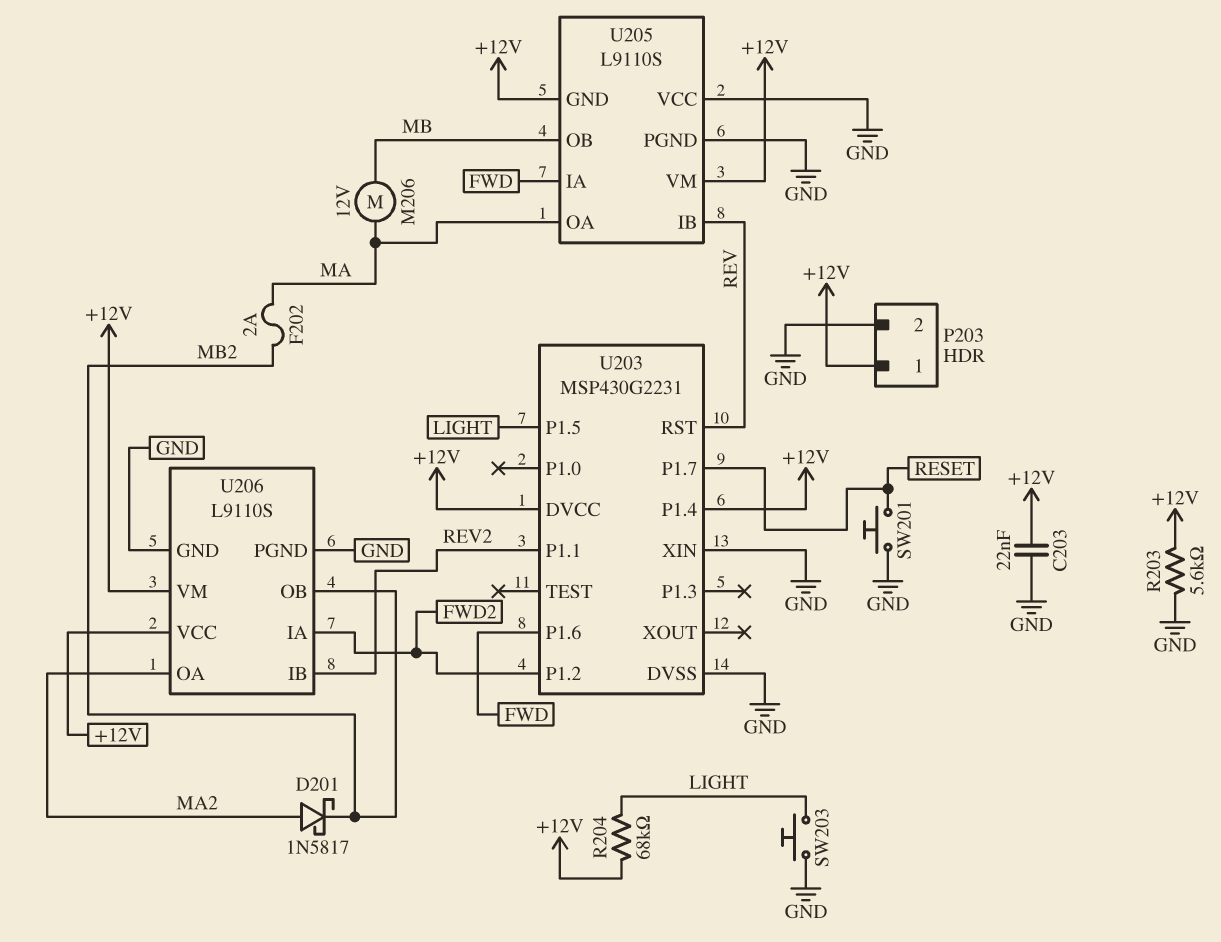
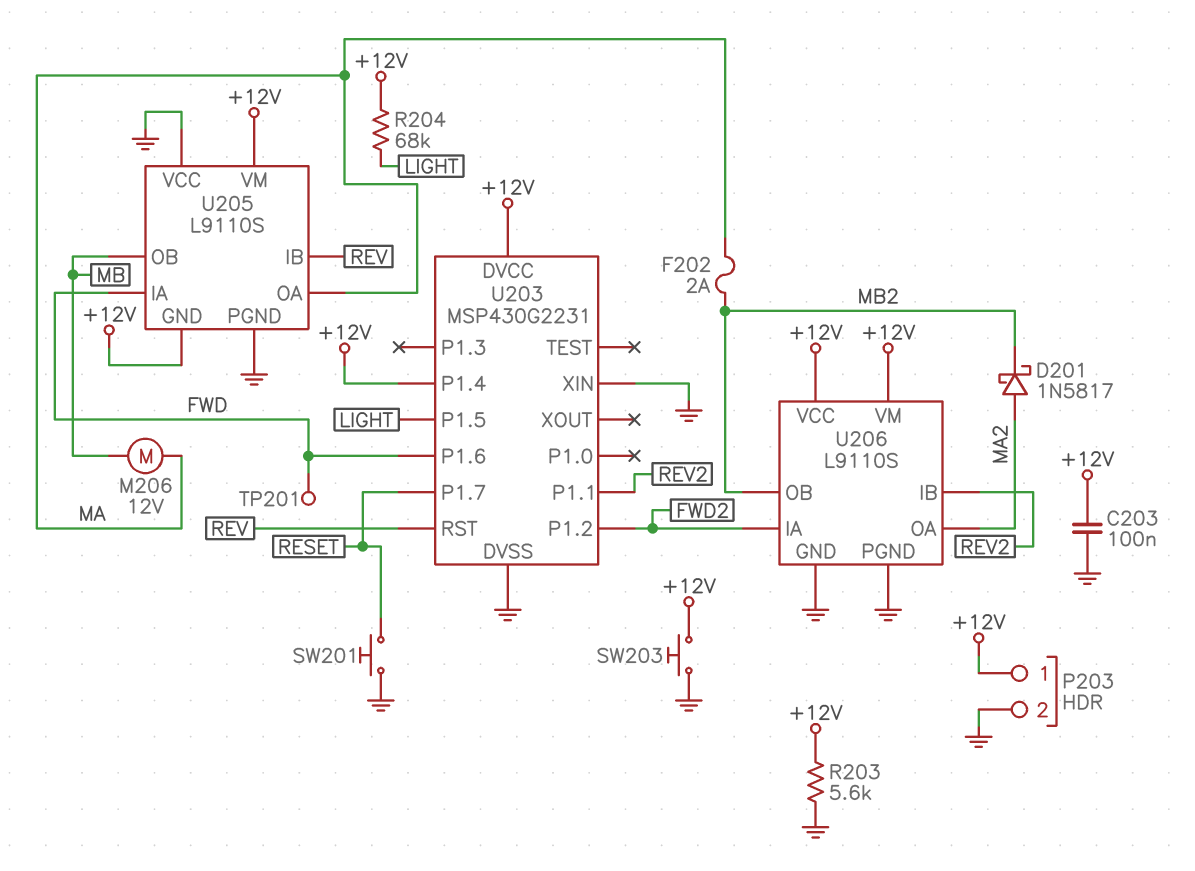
C203: 22nF (+12V, GND) -> 100nF (+12V, GND)
SW203: button (GND, LIGHT) -> button (+12V, GND)
TP201: none -> test point (FWD)

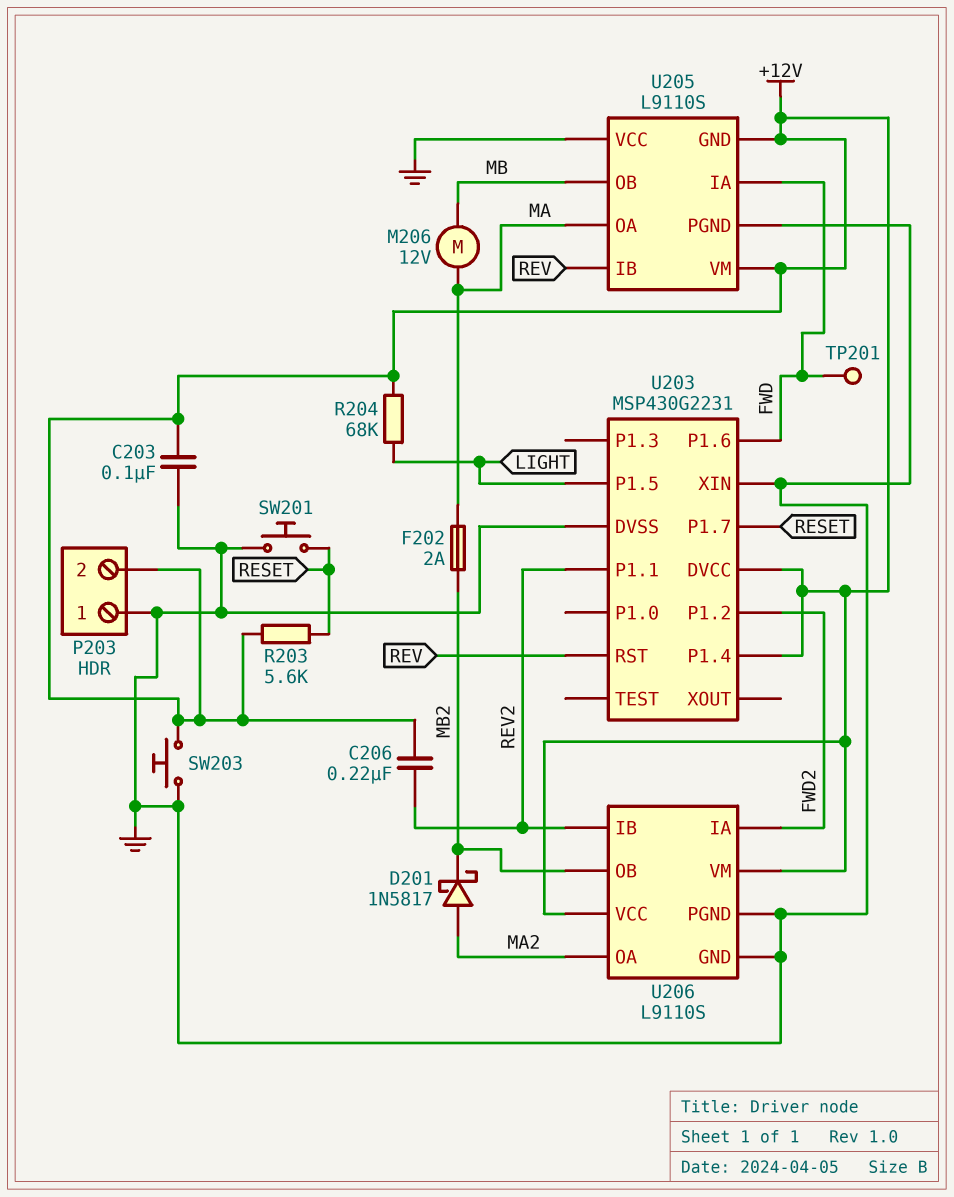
C206: none -> 220nF (+12V, REV2)
P203 pin 1: +12V -> GND
P203 pin 2: GND -> +12V
R203: 5.6k (+12V, GND) -> 5.6k (+12V, RESET)

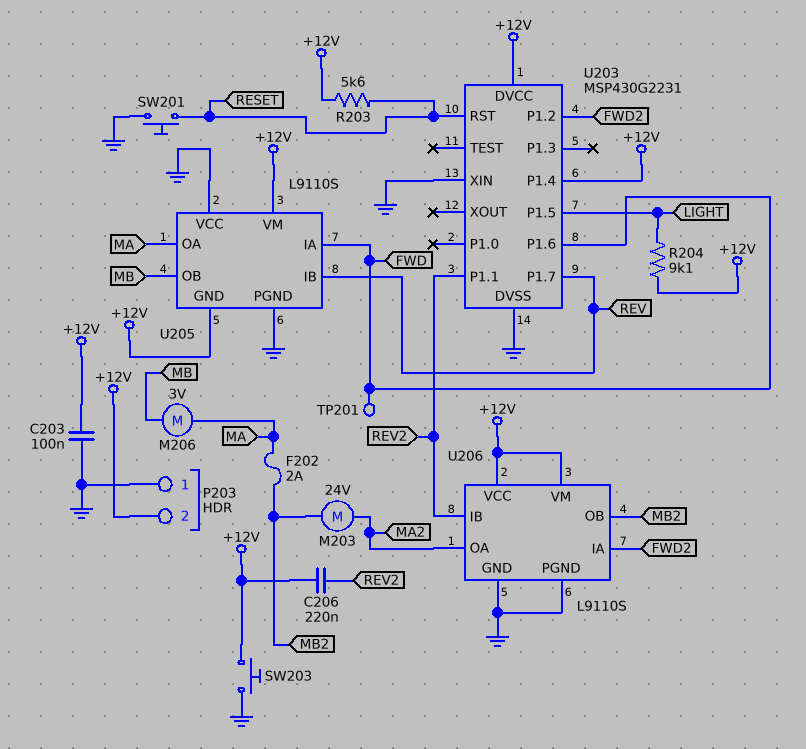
D201: schottky 1N5817 (A MA2, K MB2) -> none
M203: none -> motor 24V (MA2, MB2)
M206: motor 12V (MA, MB) -> motor 3V (MA, MB)
R204: 68k (+12V, LIGHT) -> 9.1k (+12V, LIGHT)
U203 pin P1.7: RESET -> REV
U203 pin RST: REV -> RESET

